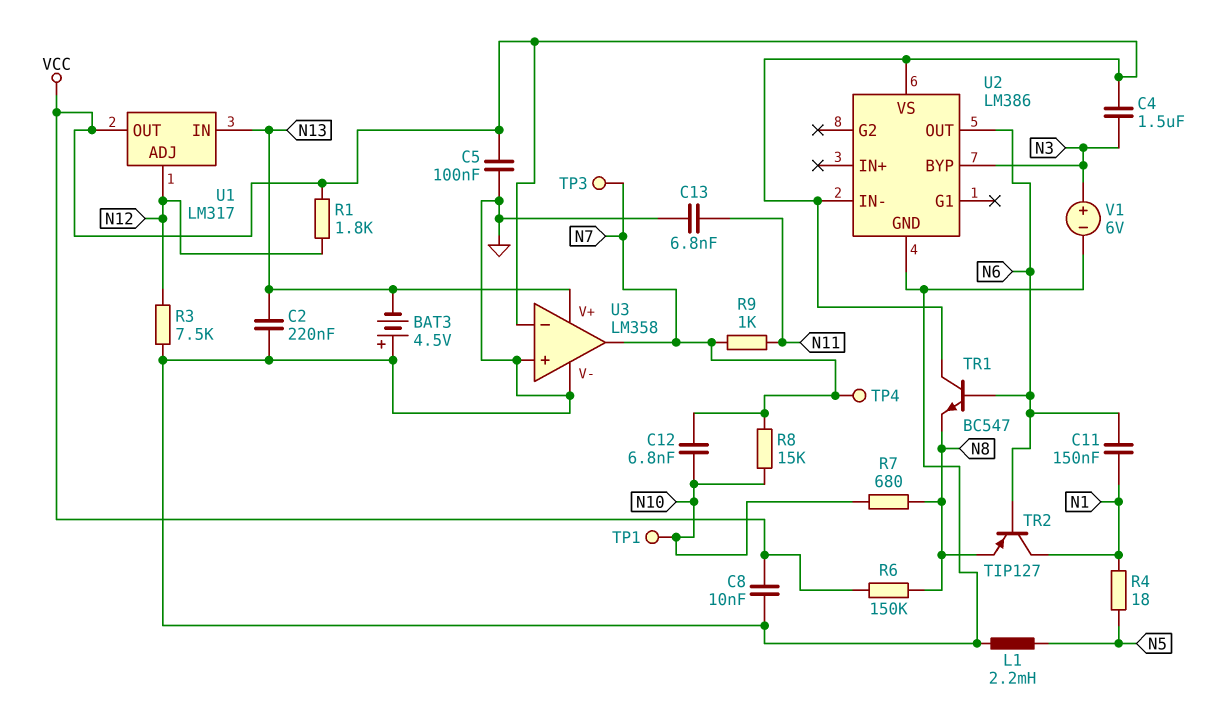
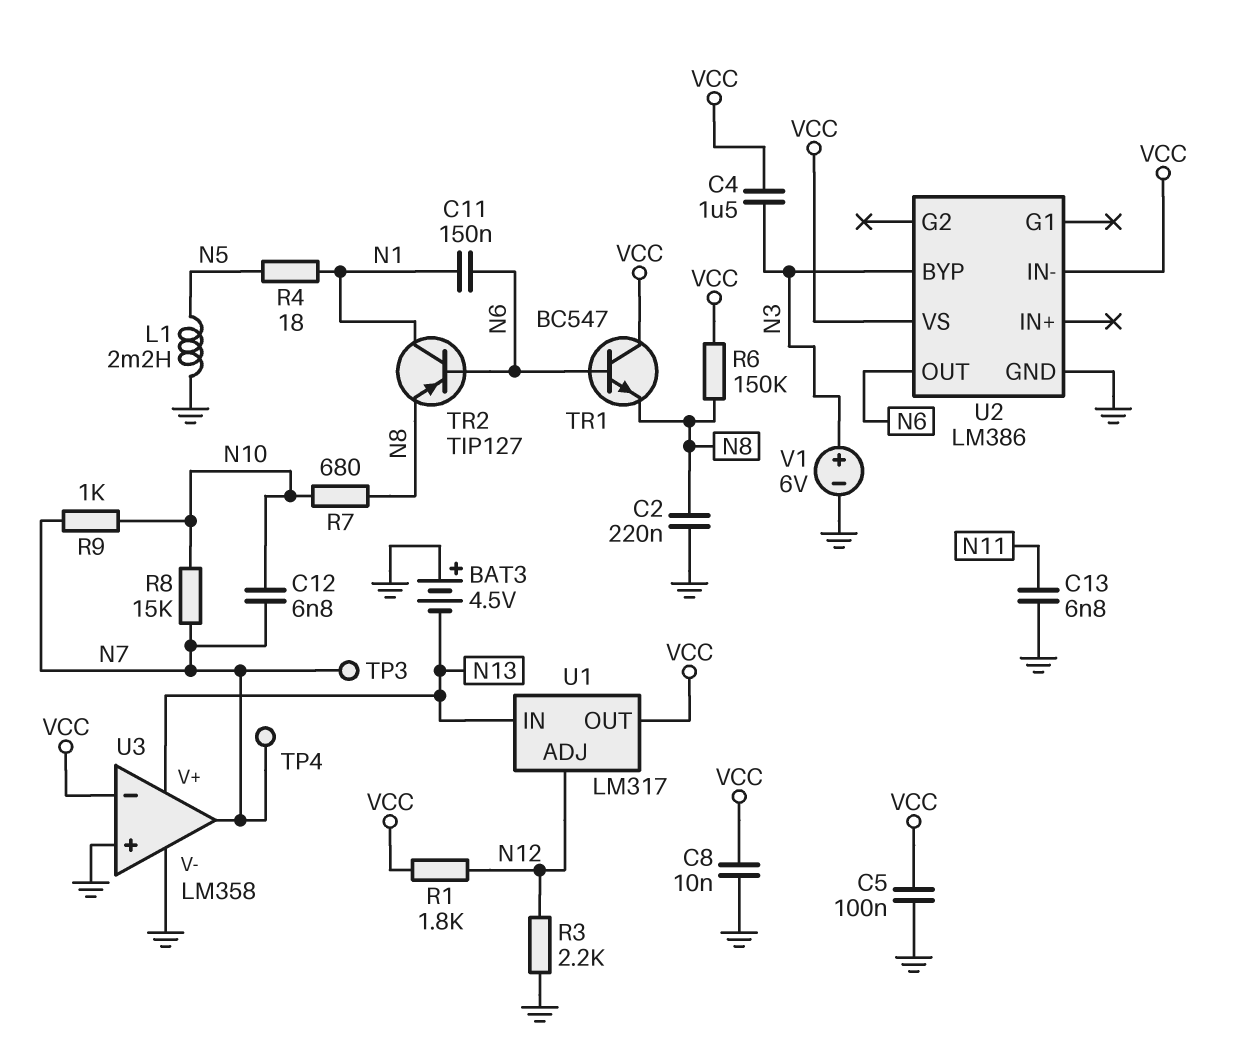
C2: 220nF (GND, N13) -> 220nF (GND, N8)
R3: 7.5k (GND, N12) -> 2.2k (GND, N12)
R9: 1k (N7, N11) -> 1k (N7, N10)
TP1: test point (N10) -> none

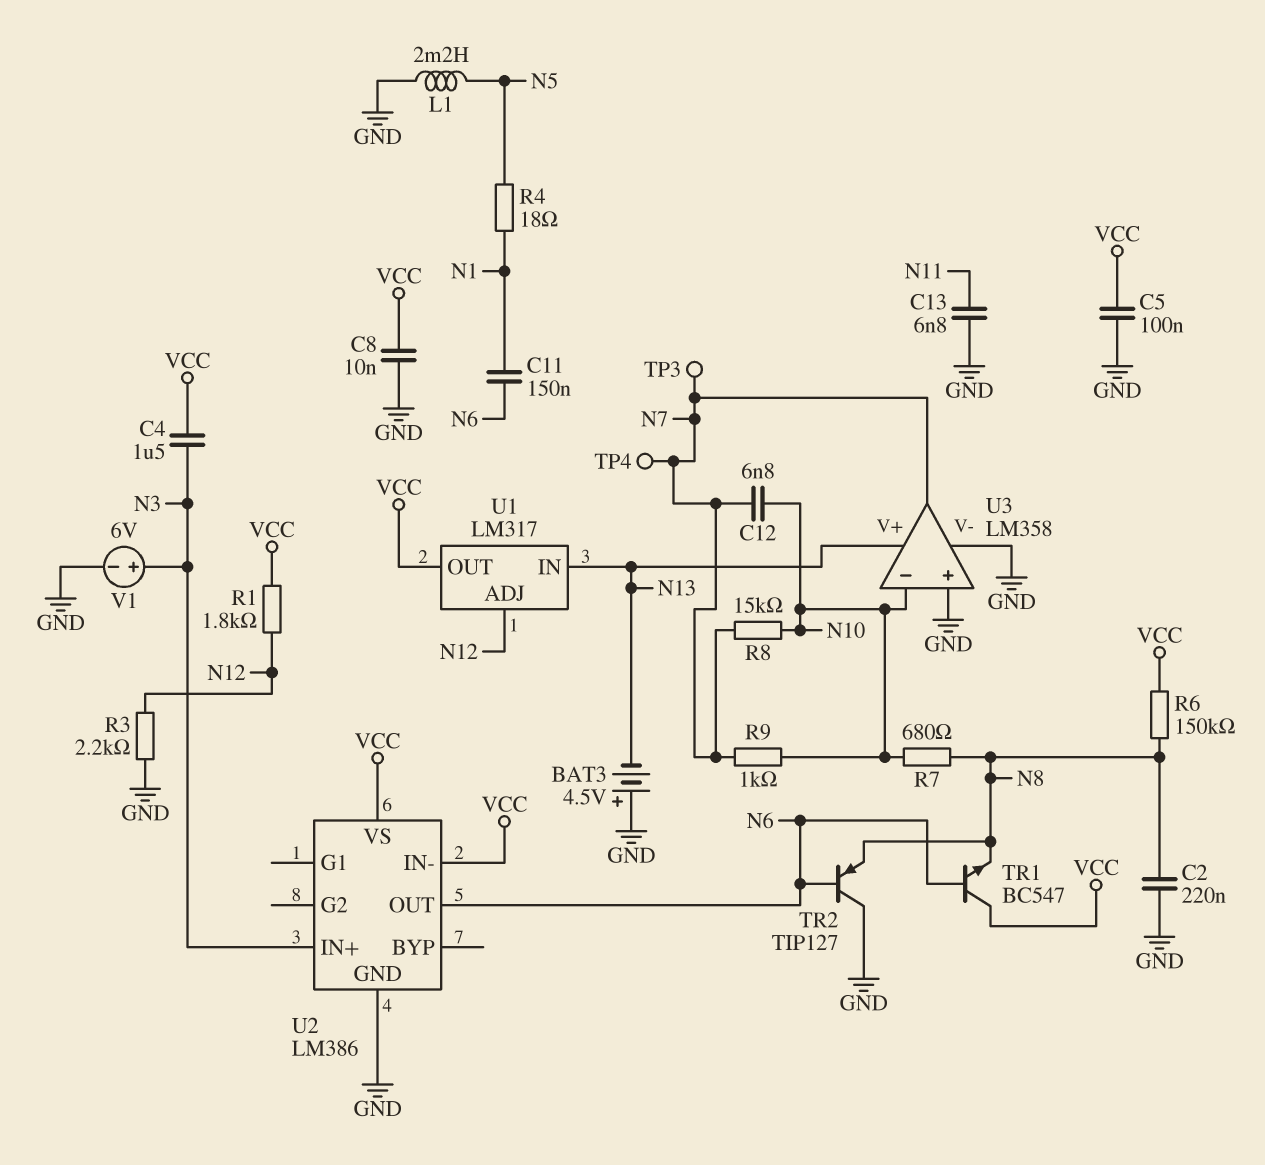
TR2: PNP TIP127 (B N6, C N1, E N8) -> PNP TIP127 (B N6, C GND, E N8)
U2 pin BYP: N3 -> none
U2 pin IN+: none -> N3
U3 pin in-: VCC -> N10

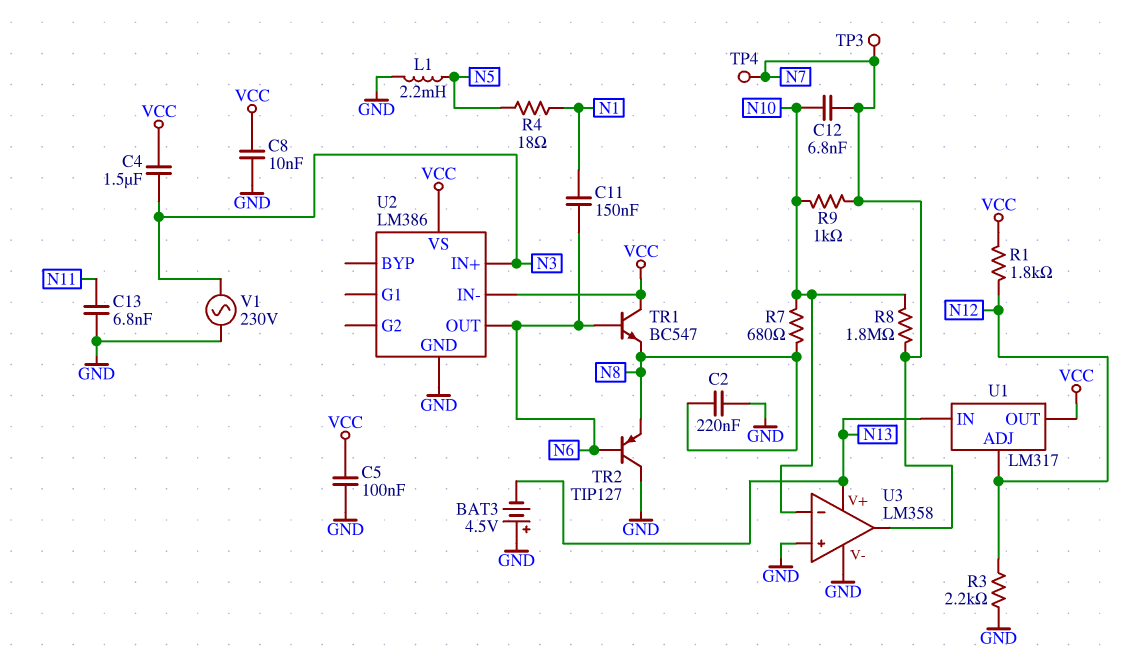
R6: 150k (N8, VCC) -> none
R8: 15k (N7, N10) -> 1.8M (N7, N10)
V1: 6V (plus N3, minus GND) -> AC 230V (GND, N3)

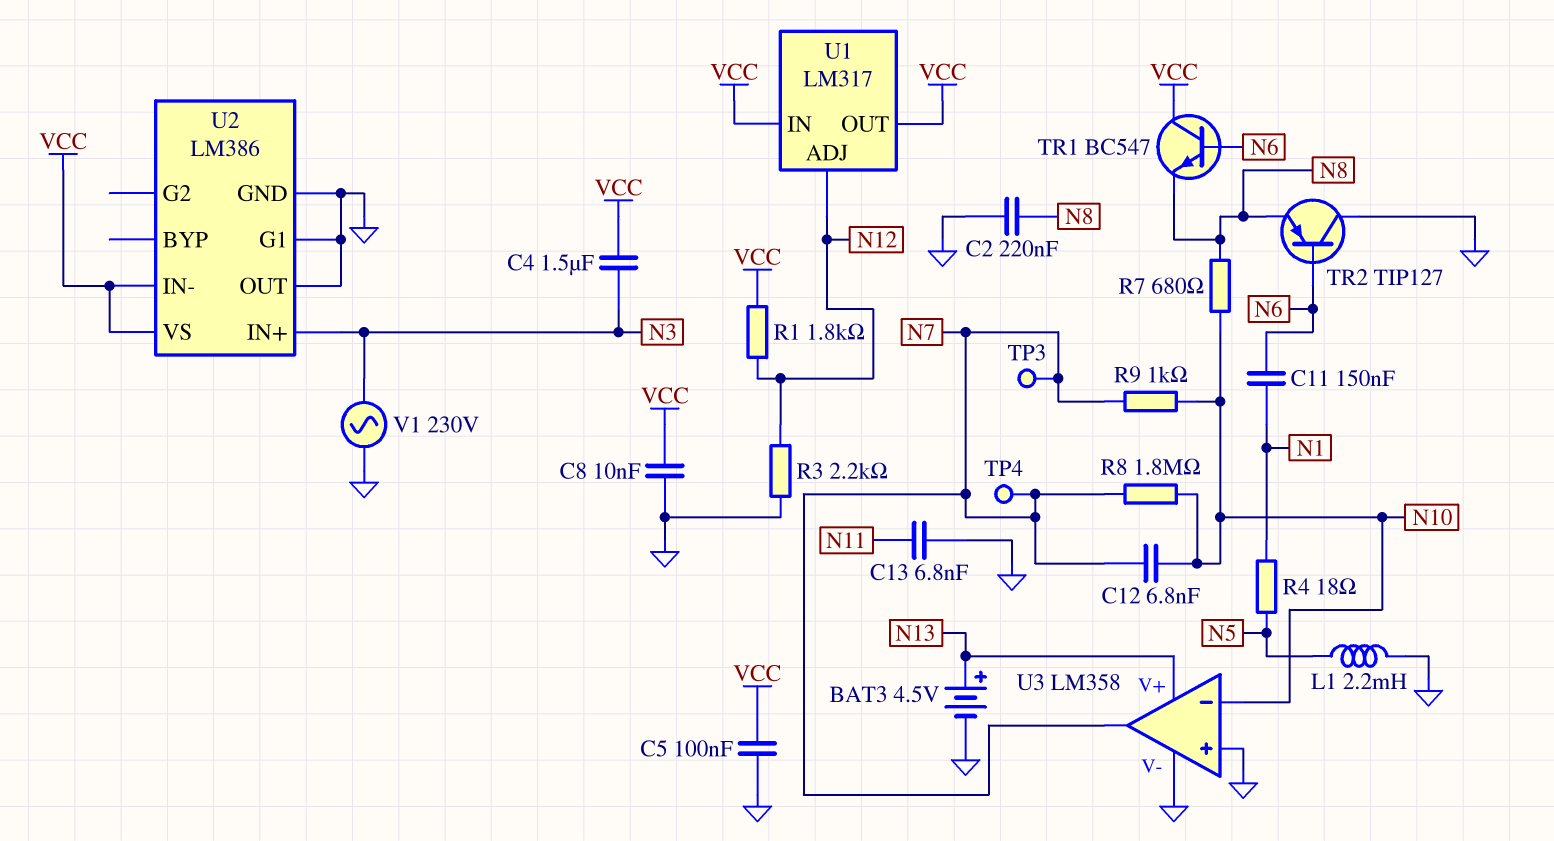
BAT3: 4.5V (plus GND, minus N13) -> 4.5V (plus N13, minus GND)
U1 pin IN: N13 -> VCC
U2 pin G1: none -> GND
U2 pin OUT: N6 -> GND

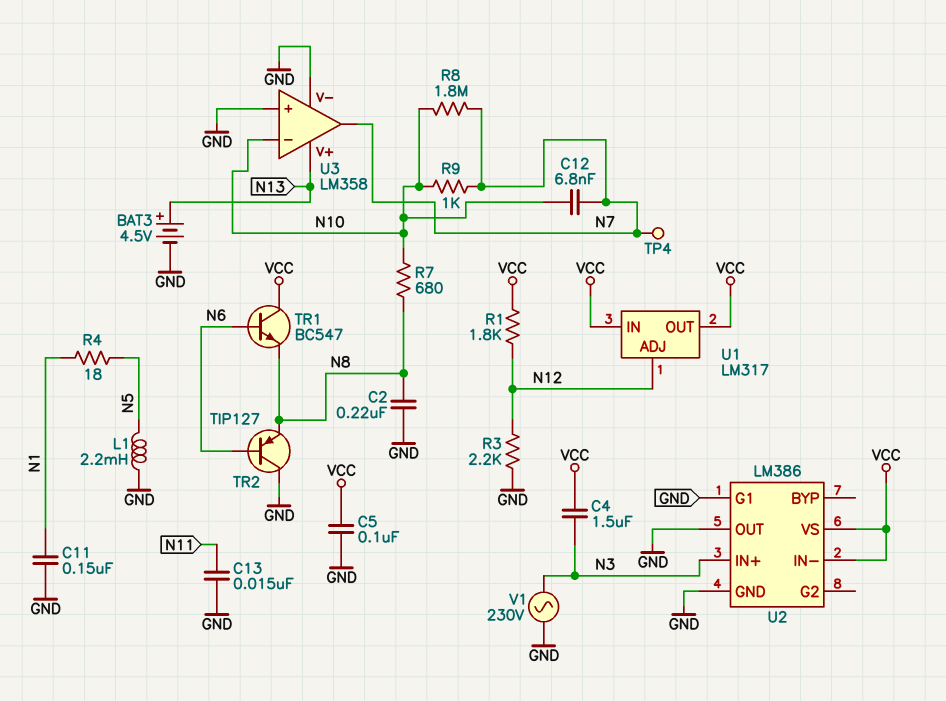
C8: 10nF (GND, VCC) -> none
C11: 150nF (N1, N6) -> 150nF (GND, N1)
C13: 6.8nF (GND, N11) -> 15nF (GND, N11)
TP3: test point (N7) -> none

